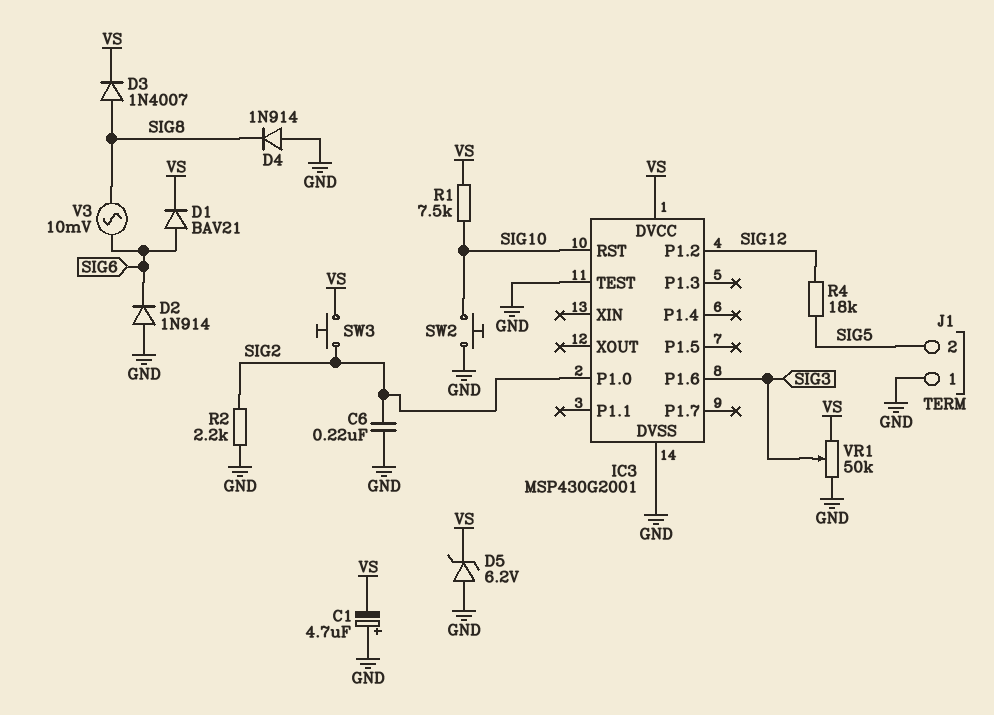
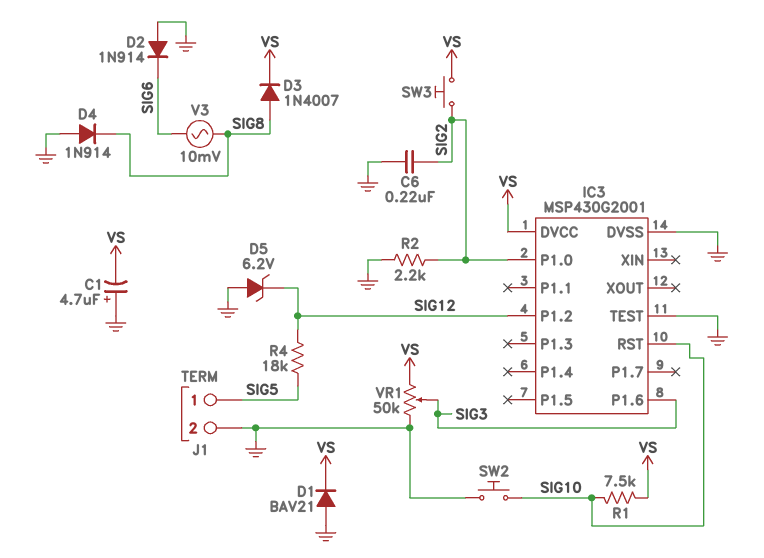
D1: diode BAV21 (A SIG6, K VS) -> diode BAV21 (A GND, K VS)
D5: zener 6.2V (A GND, K VS) -> zener 6.2V (A GND, K SIG12)
J1 pin 1: GND -> SIG5
J1 pin 2: SIG5 -> GND

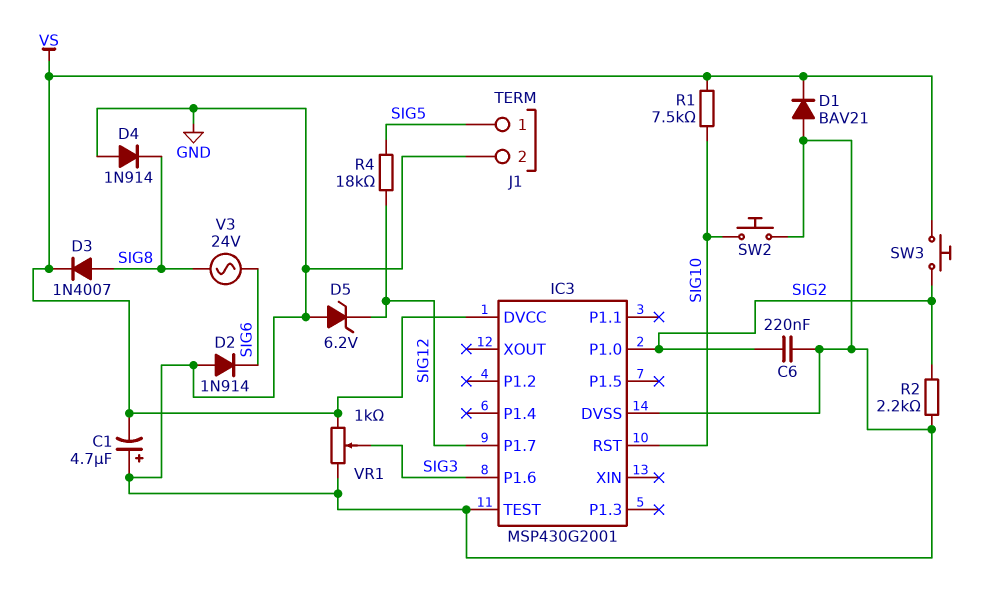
IC3 pin P1.2: SIG12 -> none
IC3 pin P1.7: none -> SIG12
V3: AC 10mV (SIG6, SIG8) -> AC 24V (SIG6, SIG8)
VR1: 50k (GND, VS, wiper SIG3) -> 1k (GND, VS, wiper SIG3)

